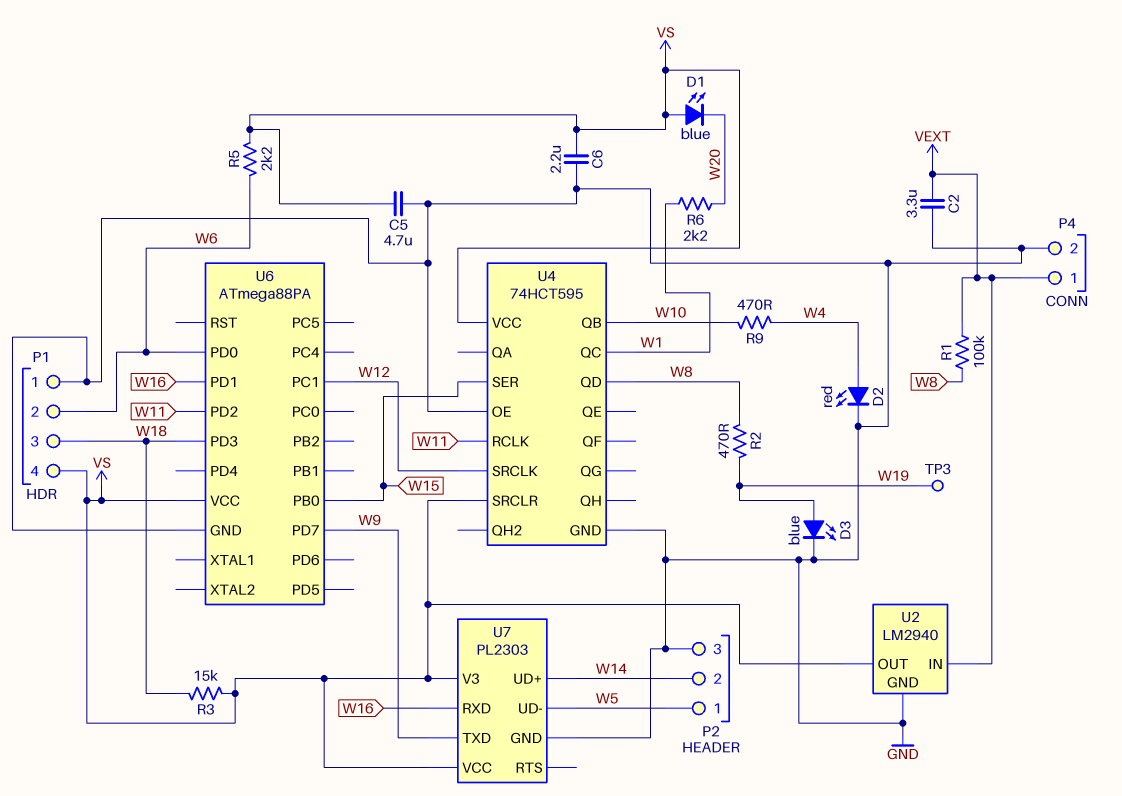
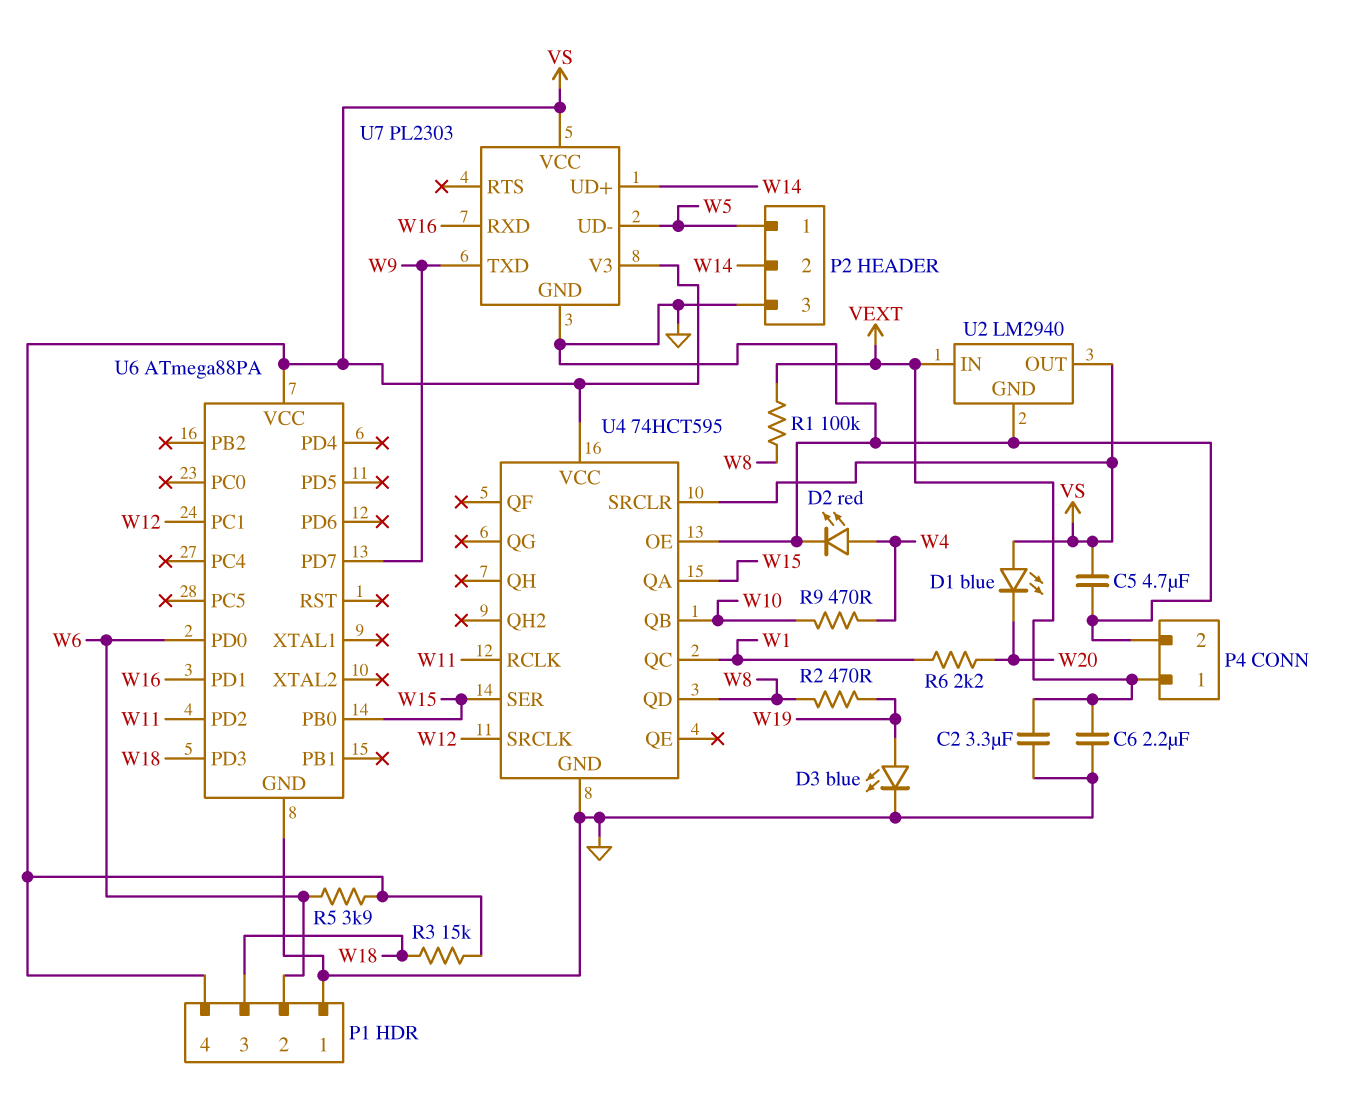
C6: 2.2uF (GND, VS) -> 2.2uF (GND, VEXT)
R5: 2.2k (VS, W6) -> 3.9k (VS, W6)
TP3: test point (W19) -> none
U4 pin QA: none -> W15

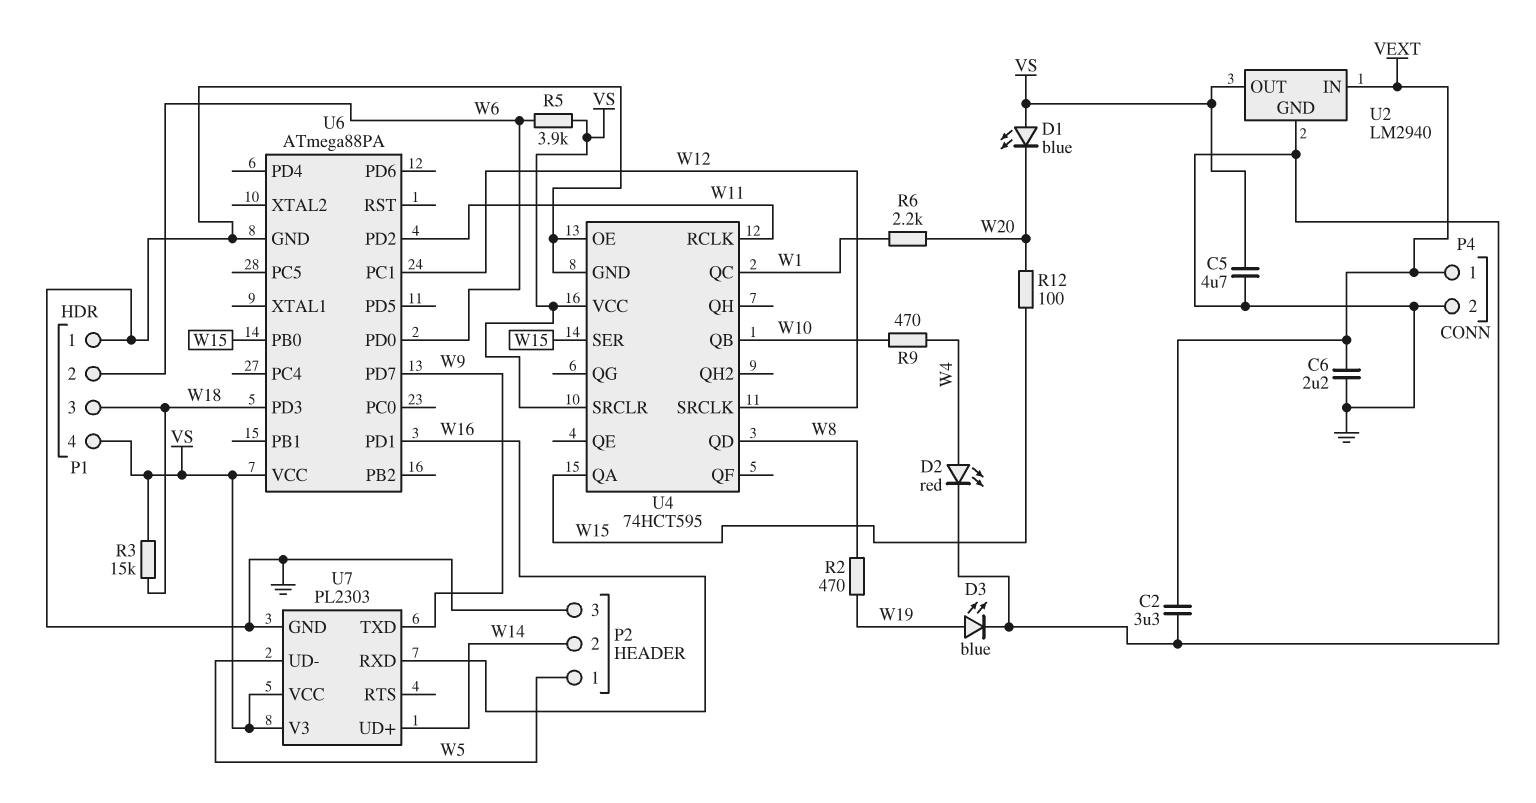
R1: 100k (VEXT, W8) -> none
R12: none -> 100 (W15, W20)

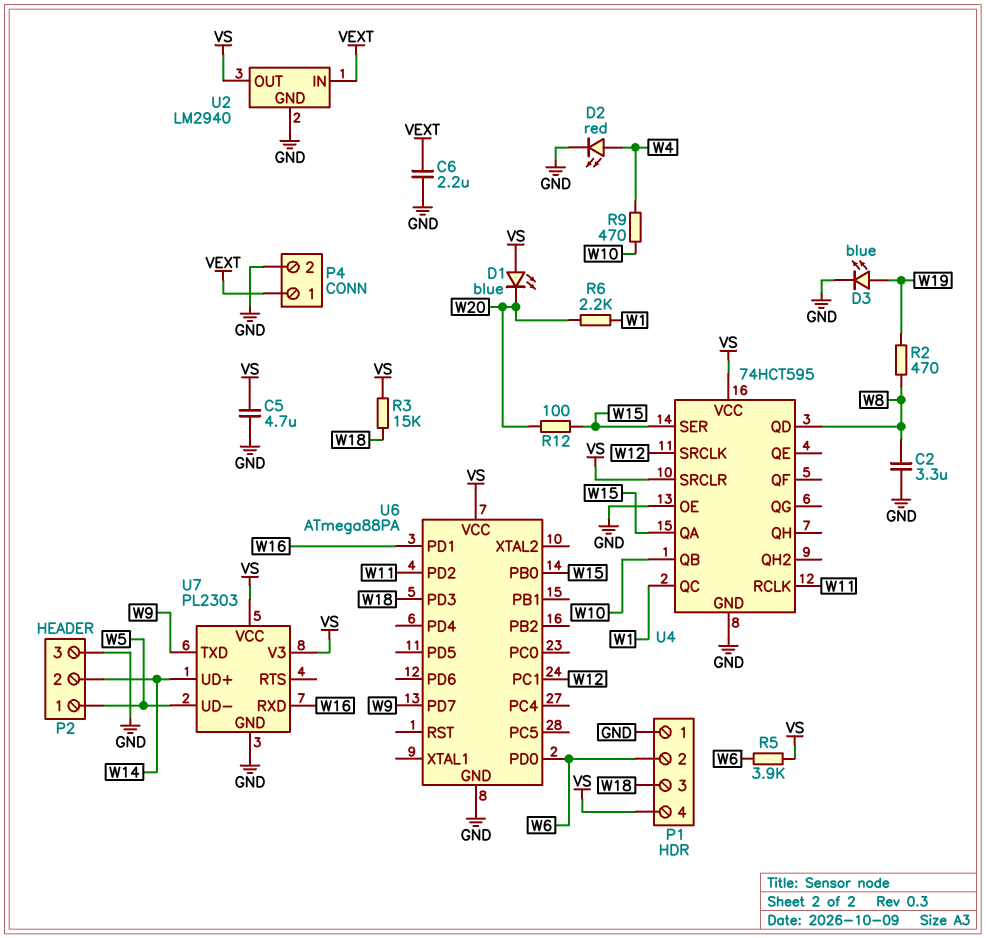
C2: 3.3uF (GND, VEXT) -> 3.3uF (GND, W8)

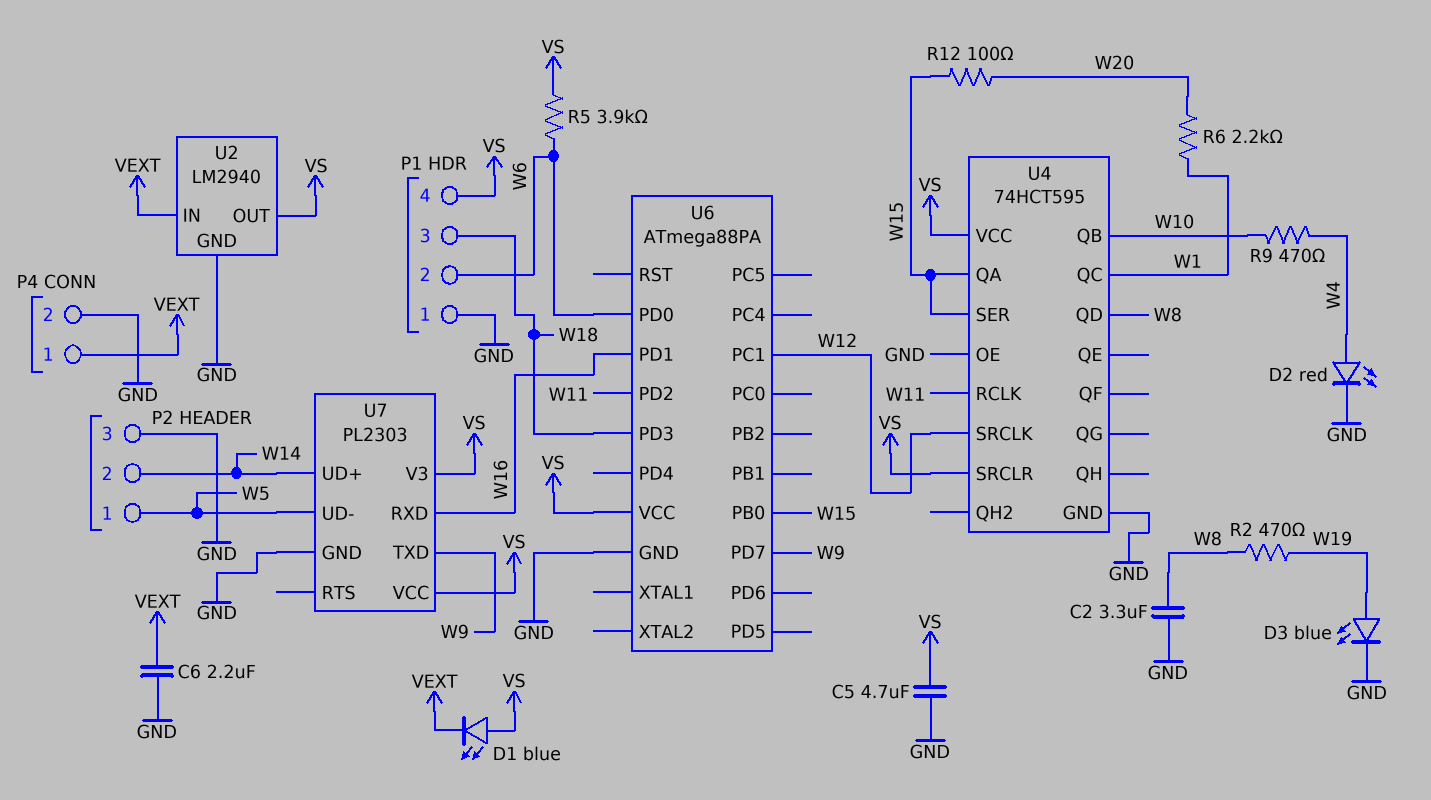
D1: LED blue (A VS, K W20) -> LED blue (A VS, K VEXT)
R3: 15k (VS, W18) -> none

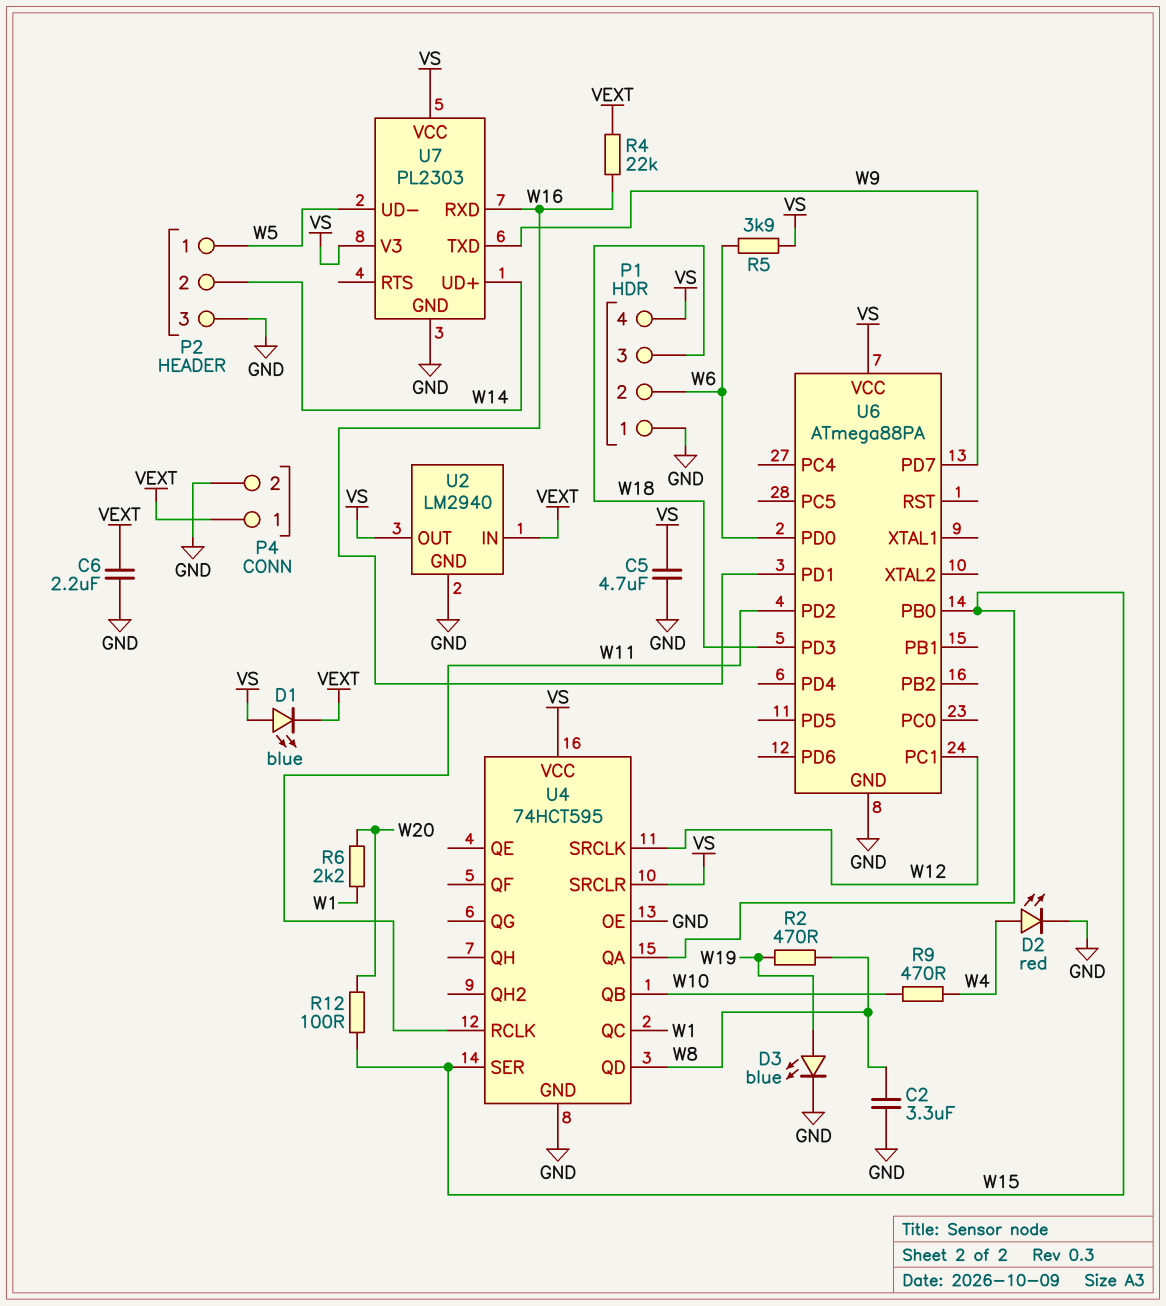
R4: none -> 22k (VEXT, W16)

